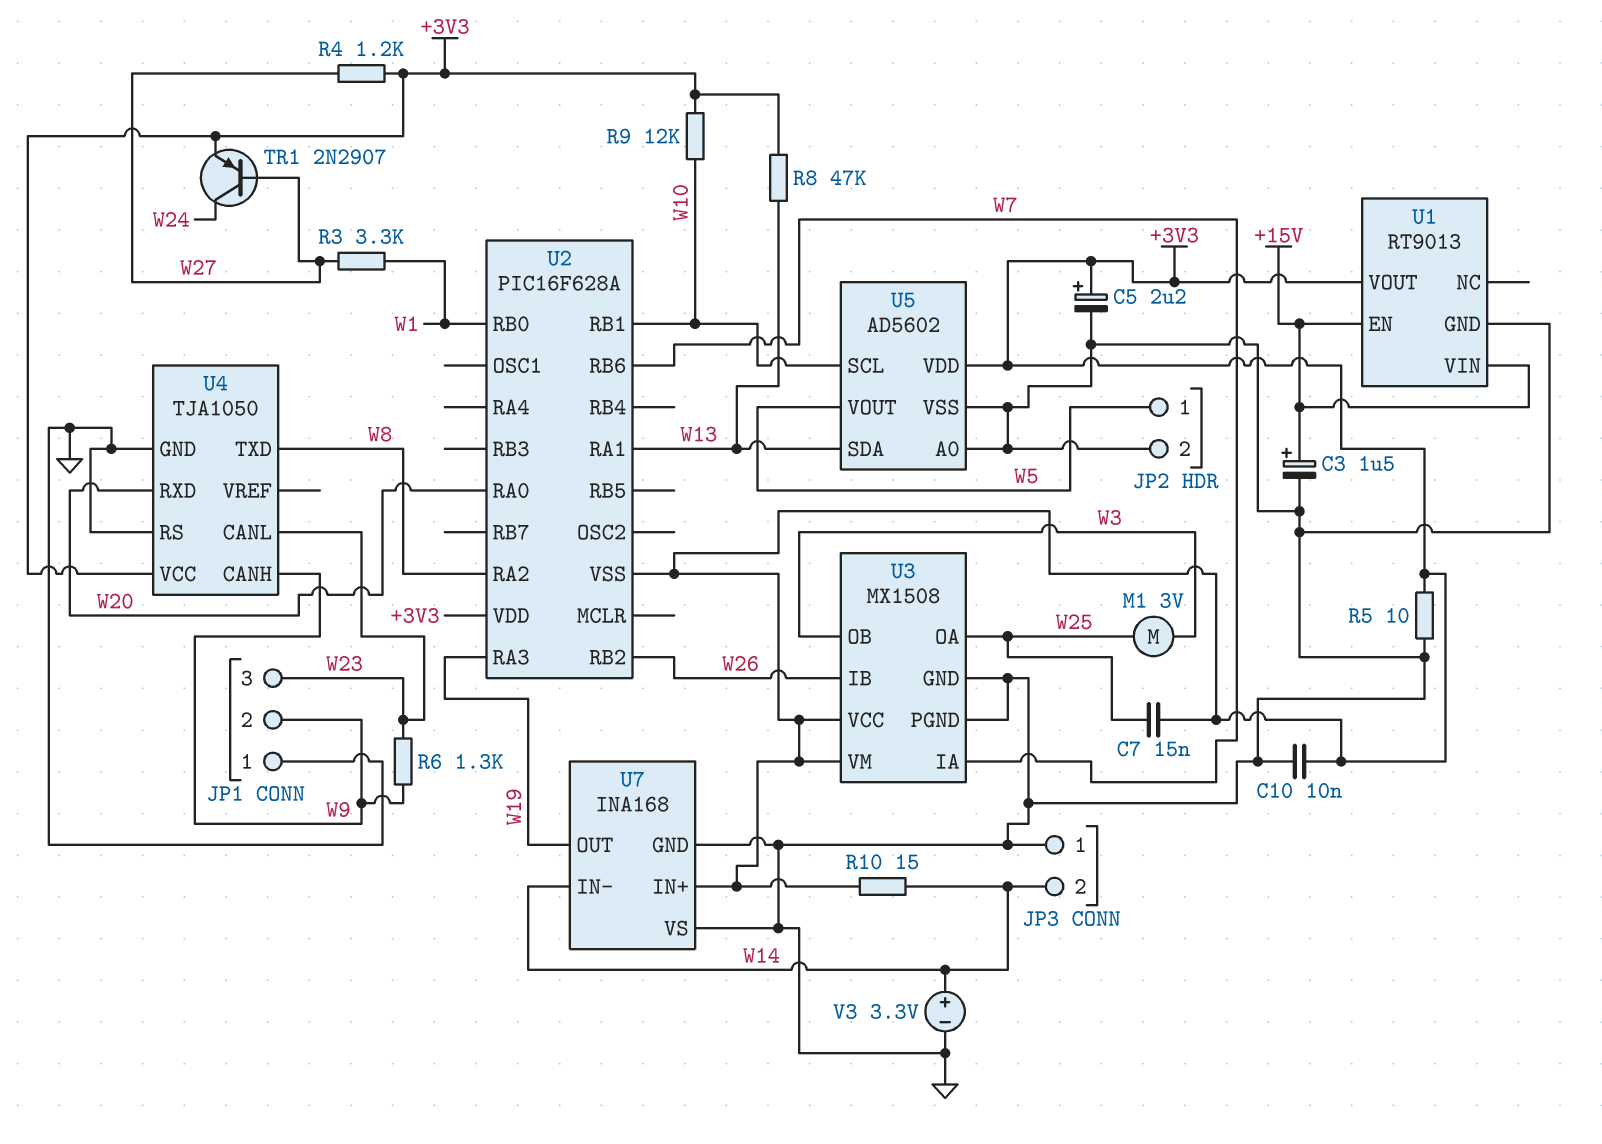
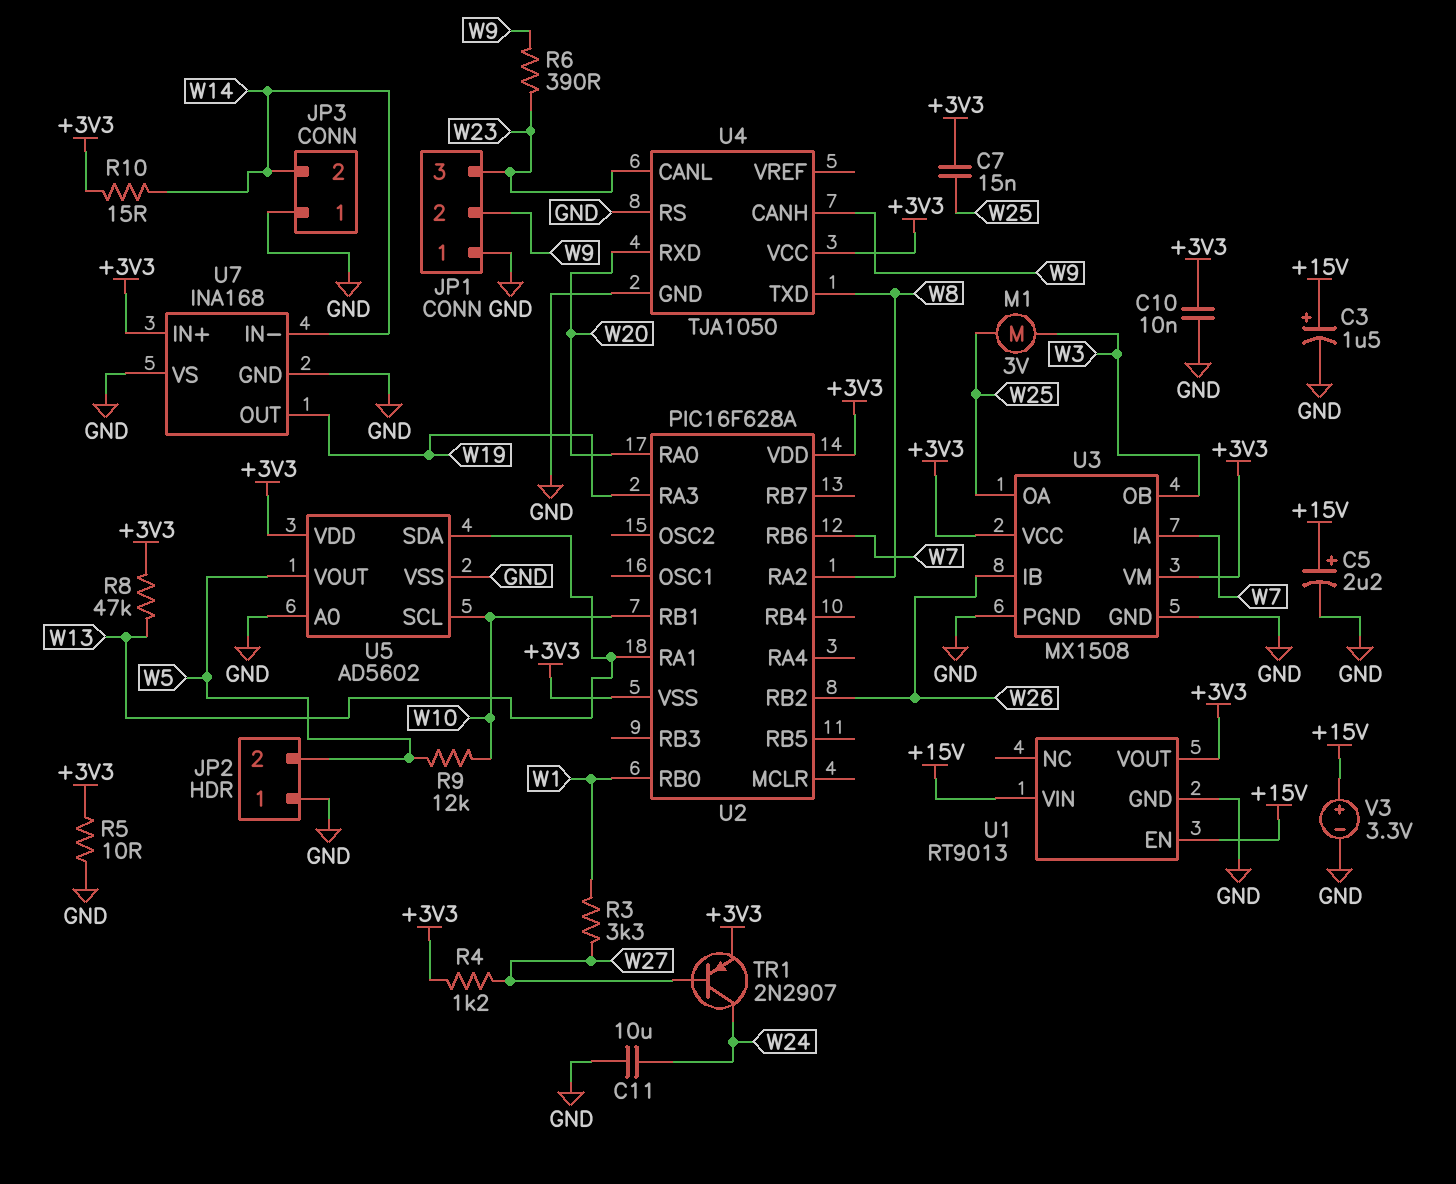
C5: 2.2uF (plus +3V3, minus GND) -> 2.2uF (plus +15V, minus GND)
C11: none -> 10uF (GND, W24)
JP2 pin 1: W5 -> GND
JP2 pin 2: GND -> W5
R6: 1.3k (W9, W23) -> 390 (W9, W23)
R9: 12k (+3V3, W10) -> 12k (W5, W10)
V3: 3.3V (plus W14, minus GND) -> 3.3V (plus +15V, minus GND)

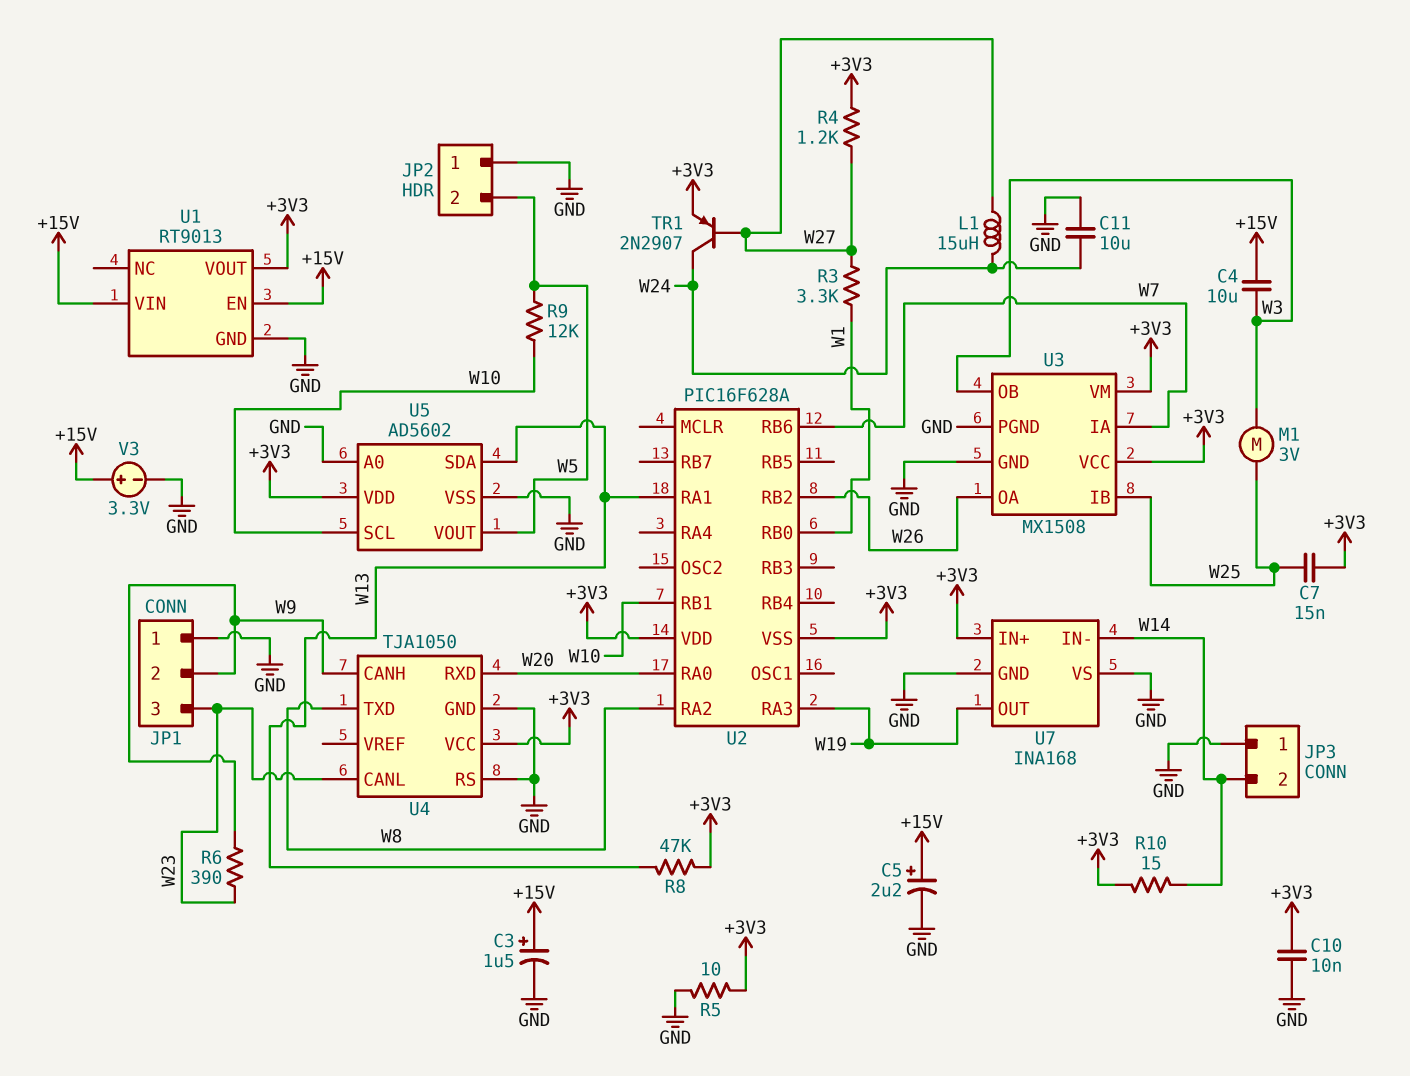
C4: none -> 10uF (+15V, W3)
L1: none -> 15uH (W24, W27)
U3 pin IB: W26 -> W25
U3 pin OA: W25 -> W26

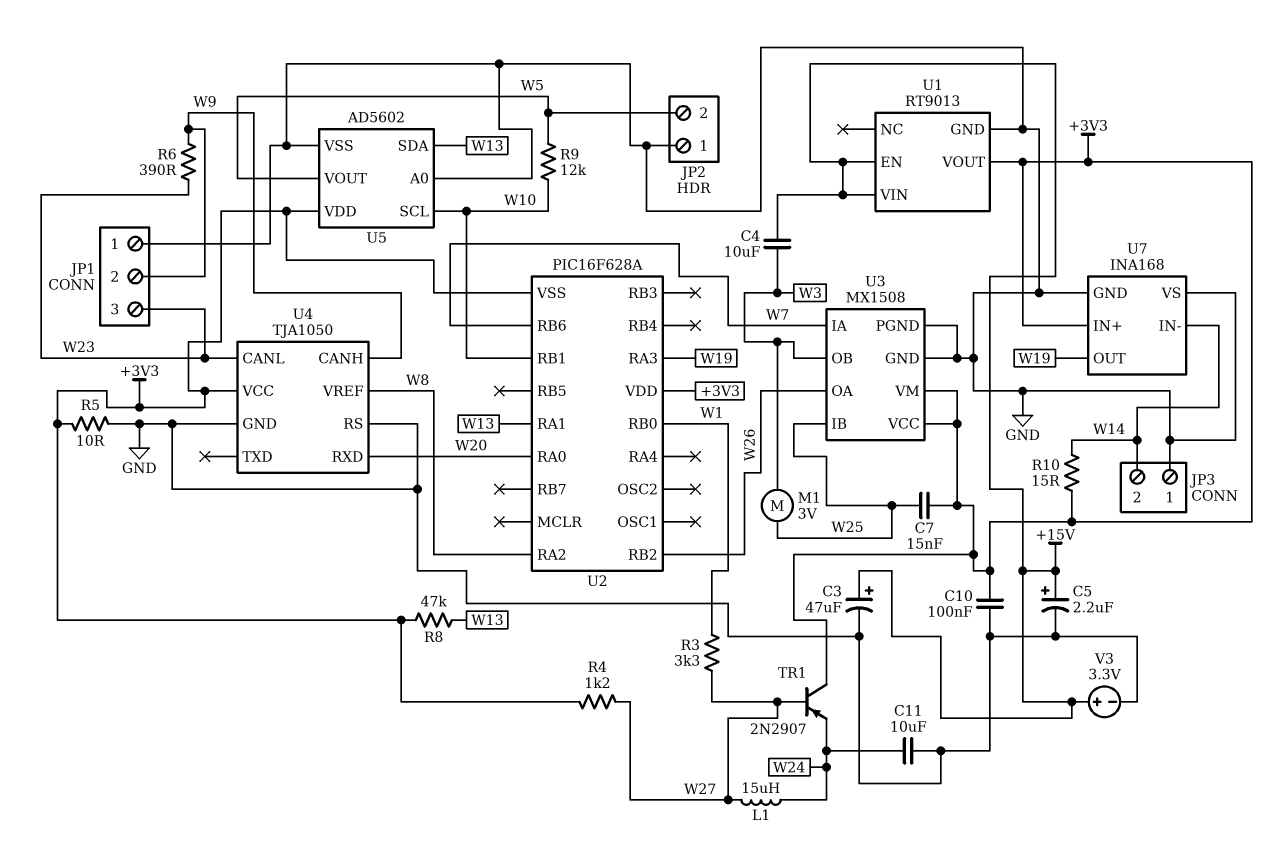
C3: 1.5uF (plus +15V, minus GND) -> 47uF (plus +15V, minus GND)
C10: 10nF (+3V3, GND) -> 100nF (+3V3, GND)
TR1: PNP 2N2907 (B W27, C W24, E +3V3) -> PNP 2N2907 (B W27, C +3V3, E W24)
U4 pin TXD: W8 -> none
U4 pin VREF: none -> W8

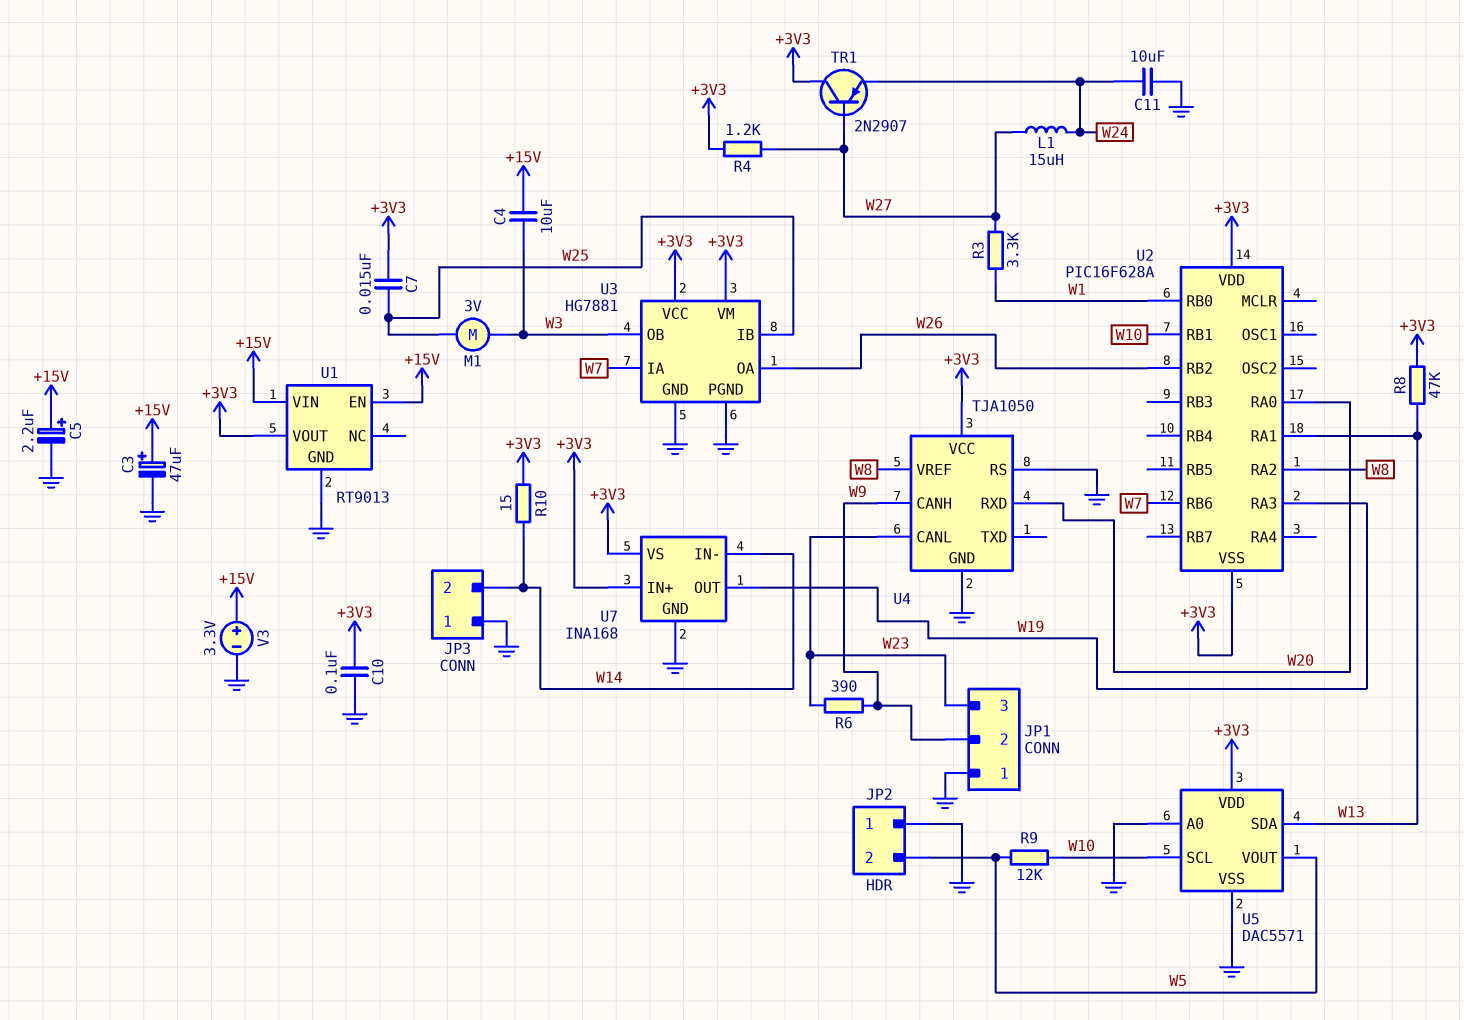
R5: 10 (+3V3, GND) -> none
U3: MX1508 -> HG7881
U5: AD5602 -> DAC5571
U7 pin VS: GND -> +3V3

